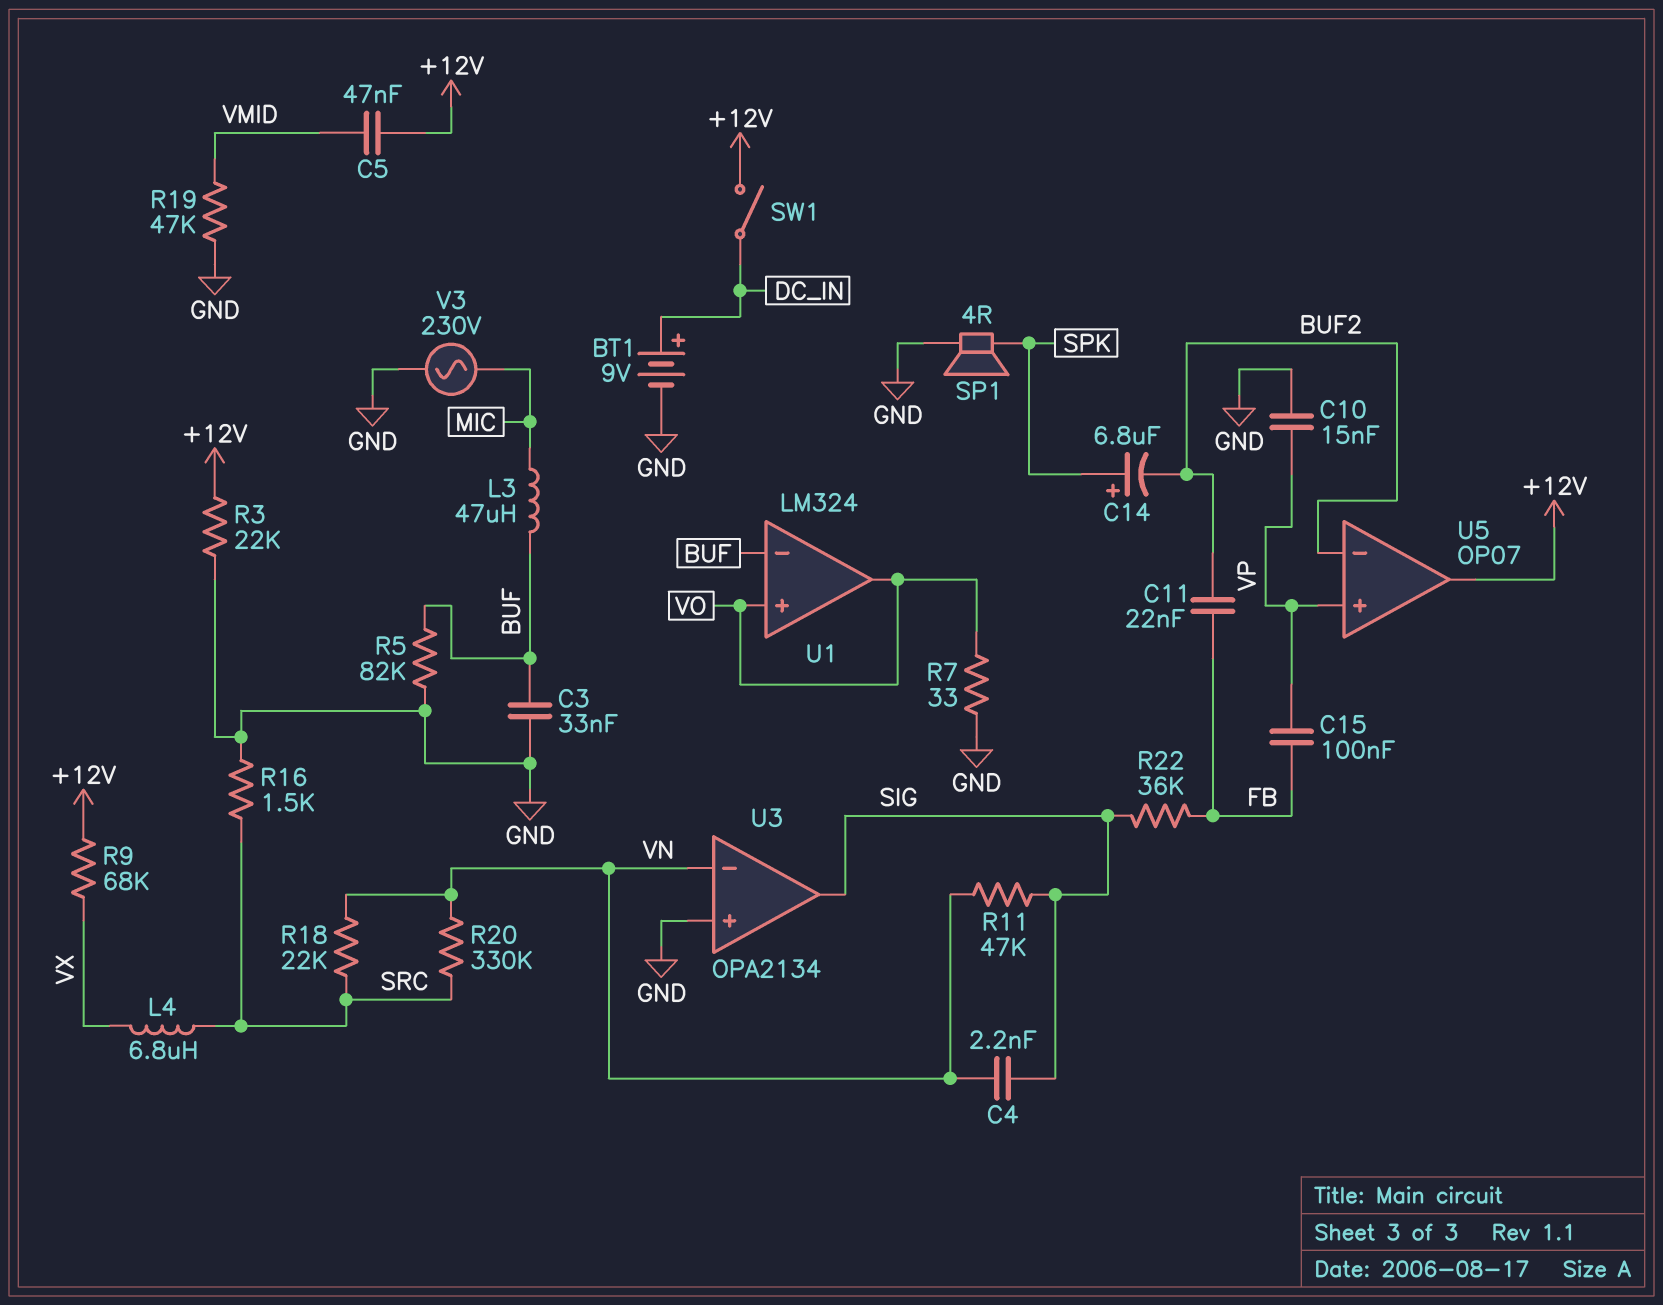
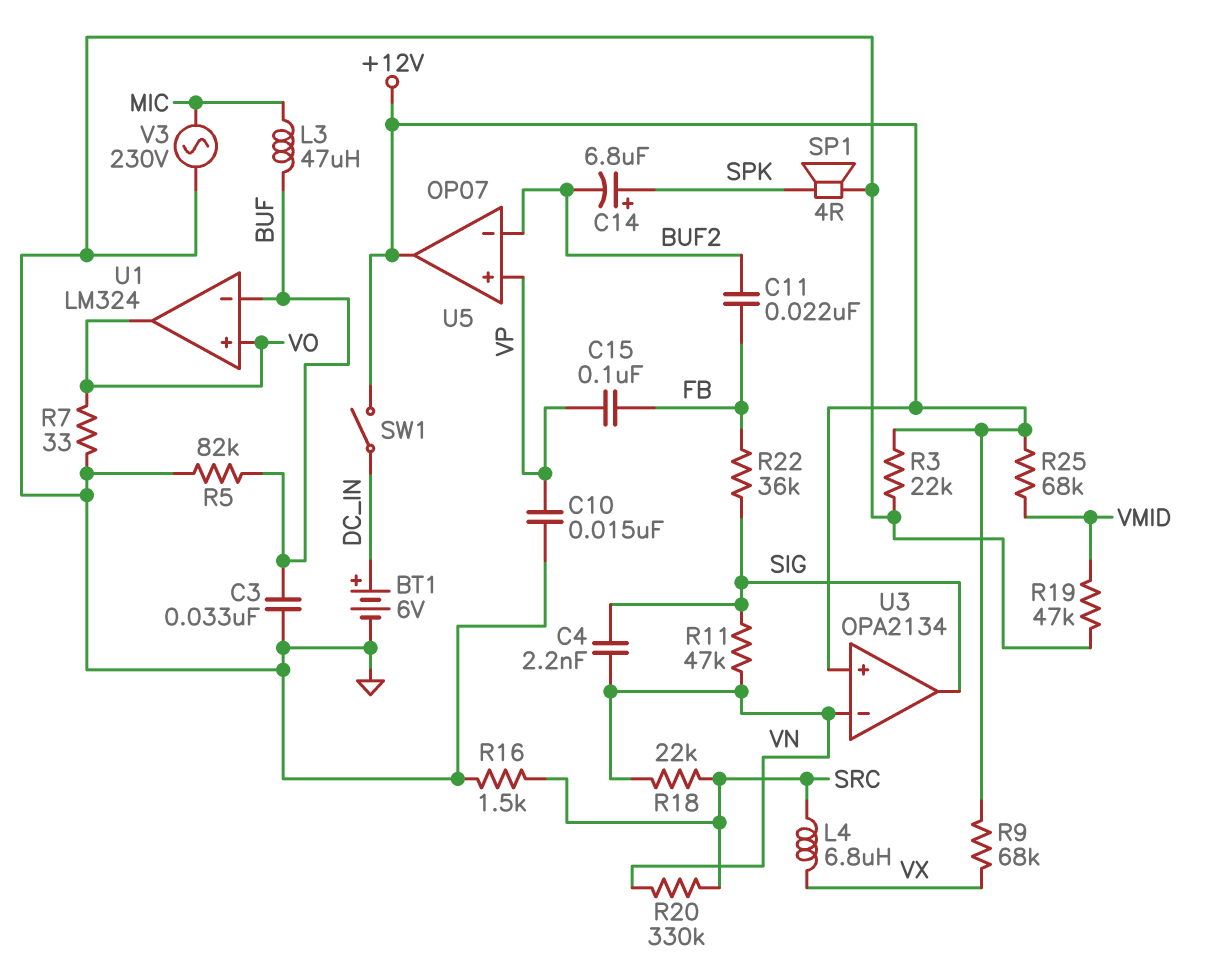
BT1: 9V (plus DC_IN, minus GND) -> 6V (plus DC_IN, minus GND)
C5: 47nF (+12V, VMID) -> none
R25: none -> 68k (+12V, VMID)
U3 pin in+: GND -> +12V

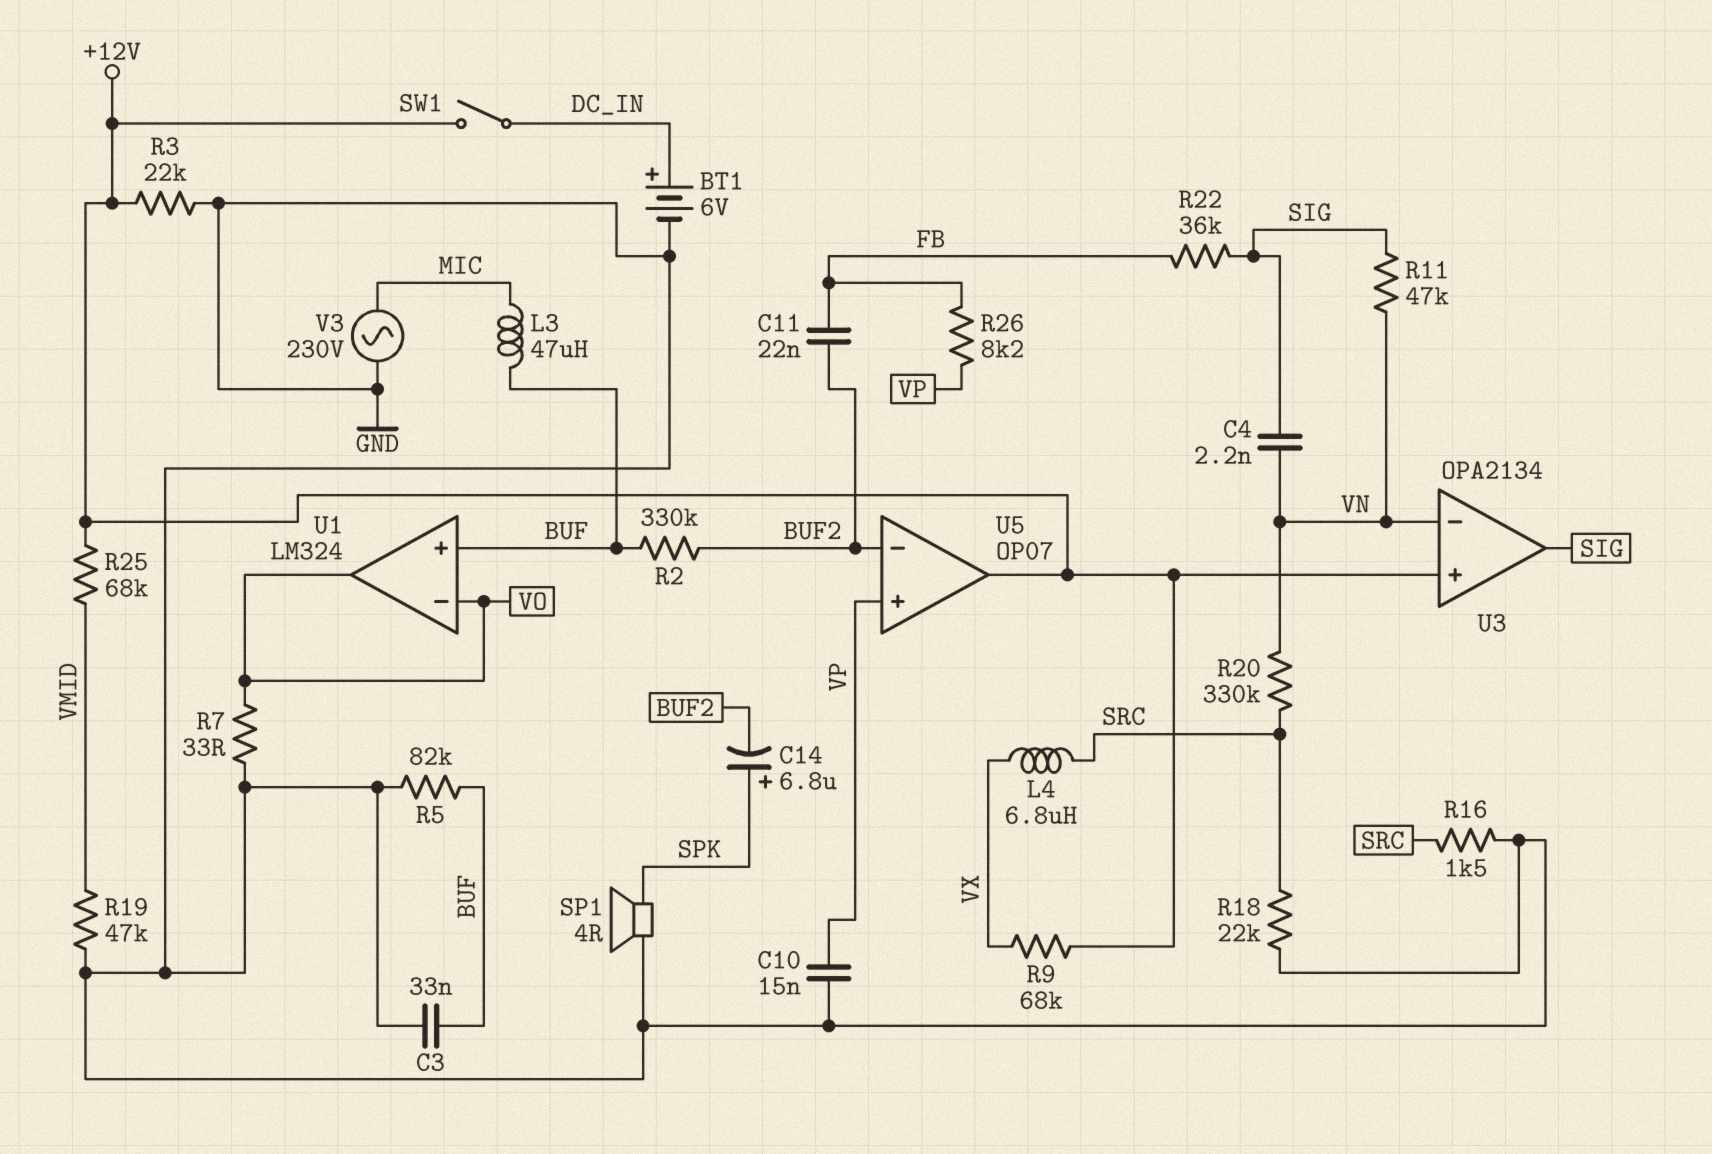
C15: 100nF (FB, VP) -> none
R2: none -> 330k (BUF, BUF2)
R18: 22k (SRC, VN) -> 22k (GND, SRC)
R26: none -> 8.2k (FB, VP)
U1 pin in+: VO -> BUF
U1 pin in-: BUF -> VO

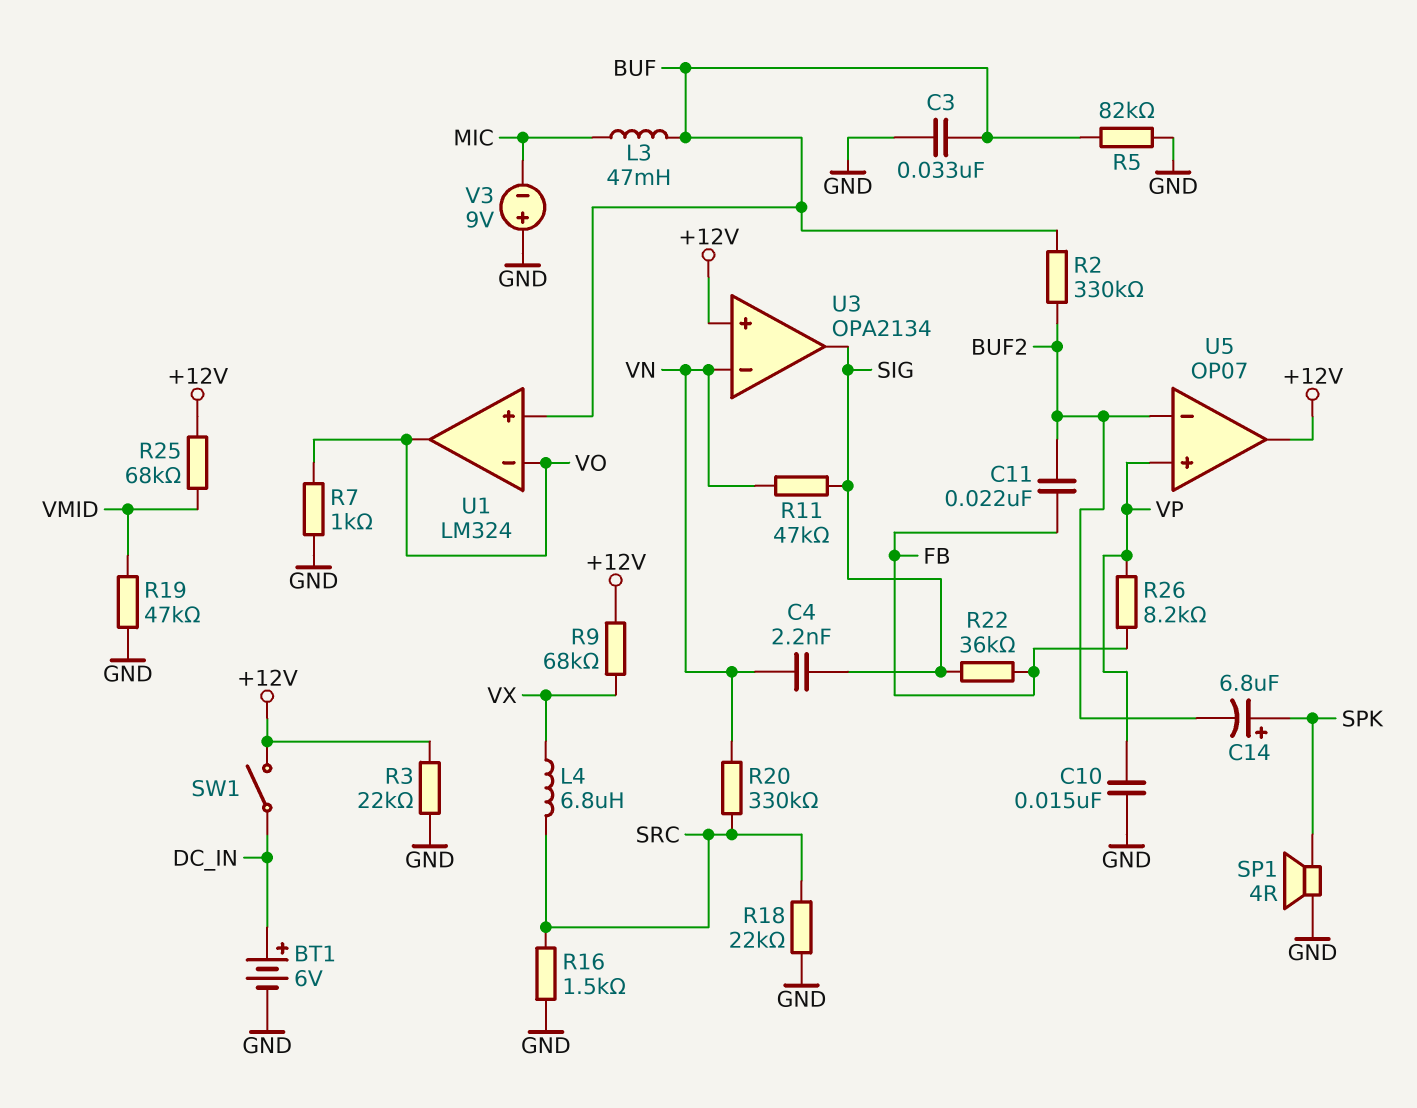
L3: 47uH (BUF, MIC) -> 47mH (BUF, MIC)
R7: 33 (GND, VO) -> 1k (GND, VO)
V3: AC 230V (GND, MIC) -> 9V (plus GND, minus MIC)

